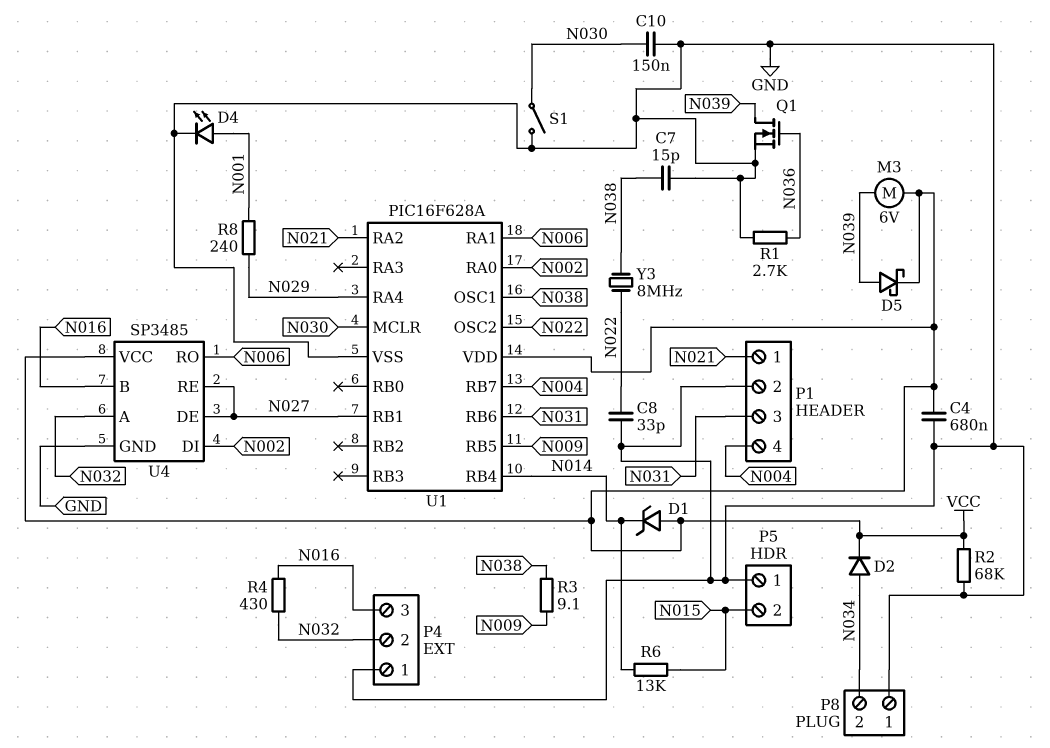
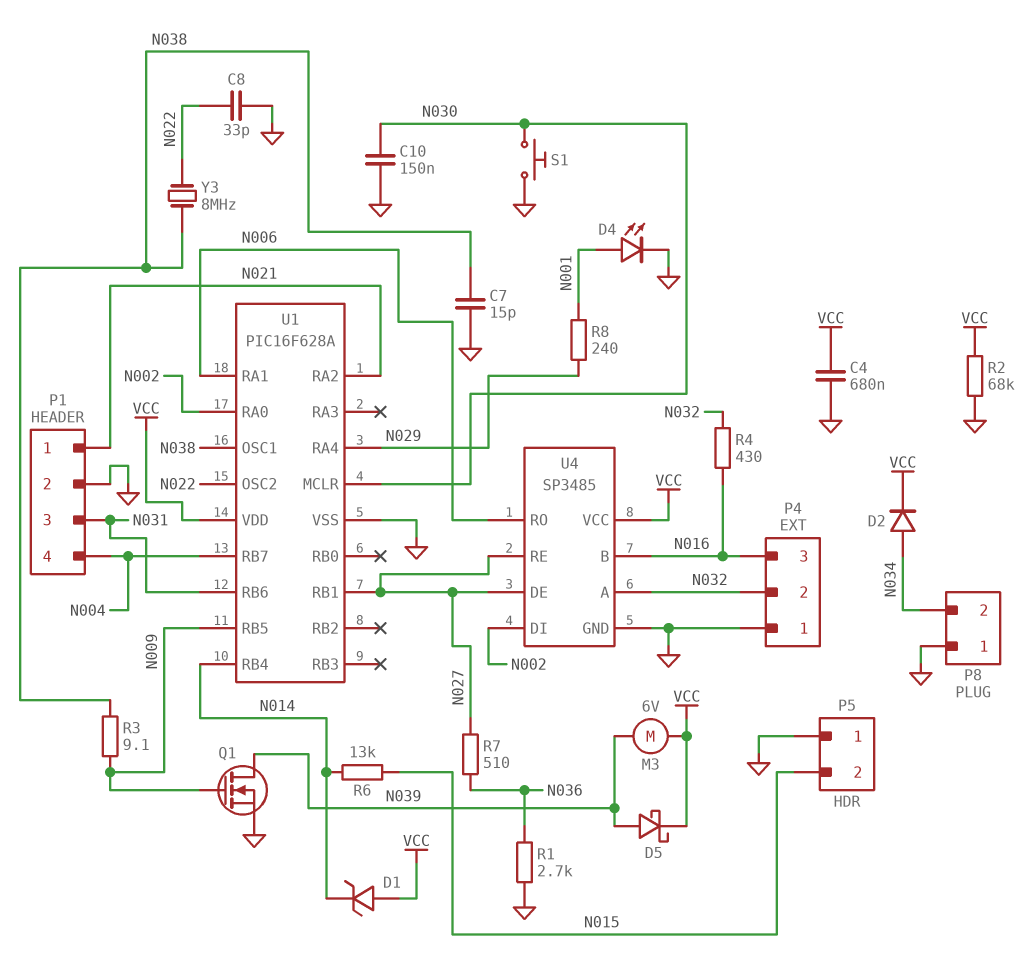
Q1: NMOS (G N036, D N039, S GND) -> NMOS (G N009, D N039, S GND)
R7: none -> 510 (N027, N036)
S1: switch (GND, N030) -> button (GND, N030)

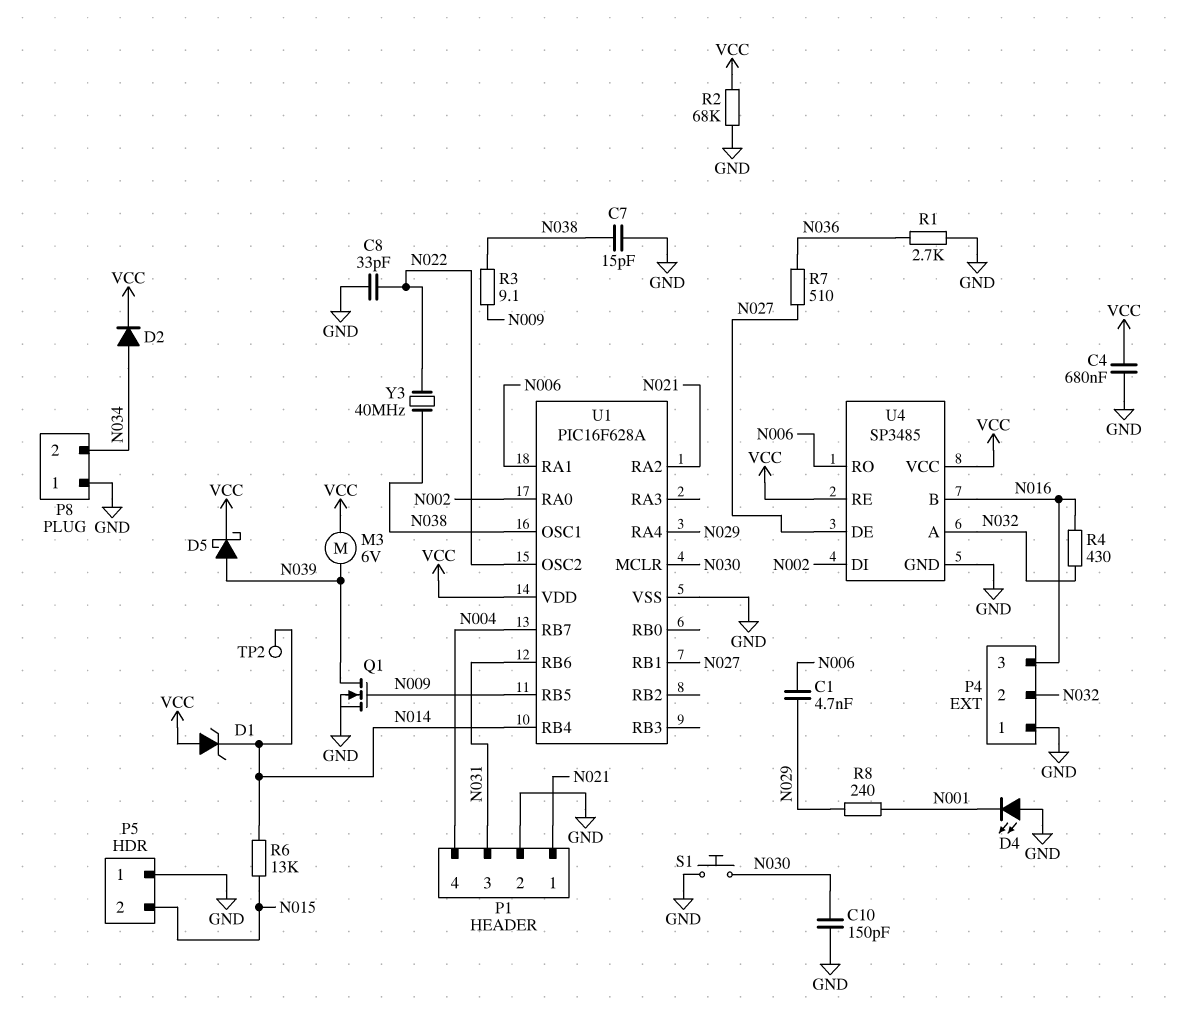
C1: none -> 4.7nF (N006, N029)
C10: 150nF (GND, N030) -> 150pF (GND, N030)
D4: LED (A N001, K GND) -> LED (A GND, K N001)
TP2: none -> test point (N014)
U4 pin RE: N027 -> VCC
Y3: 8MHz (N022, N038) -> 40MHz (N022, N038)

